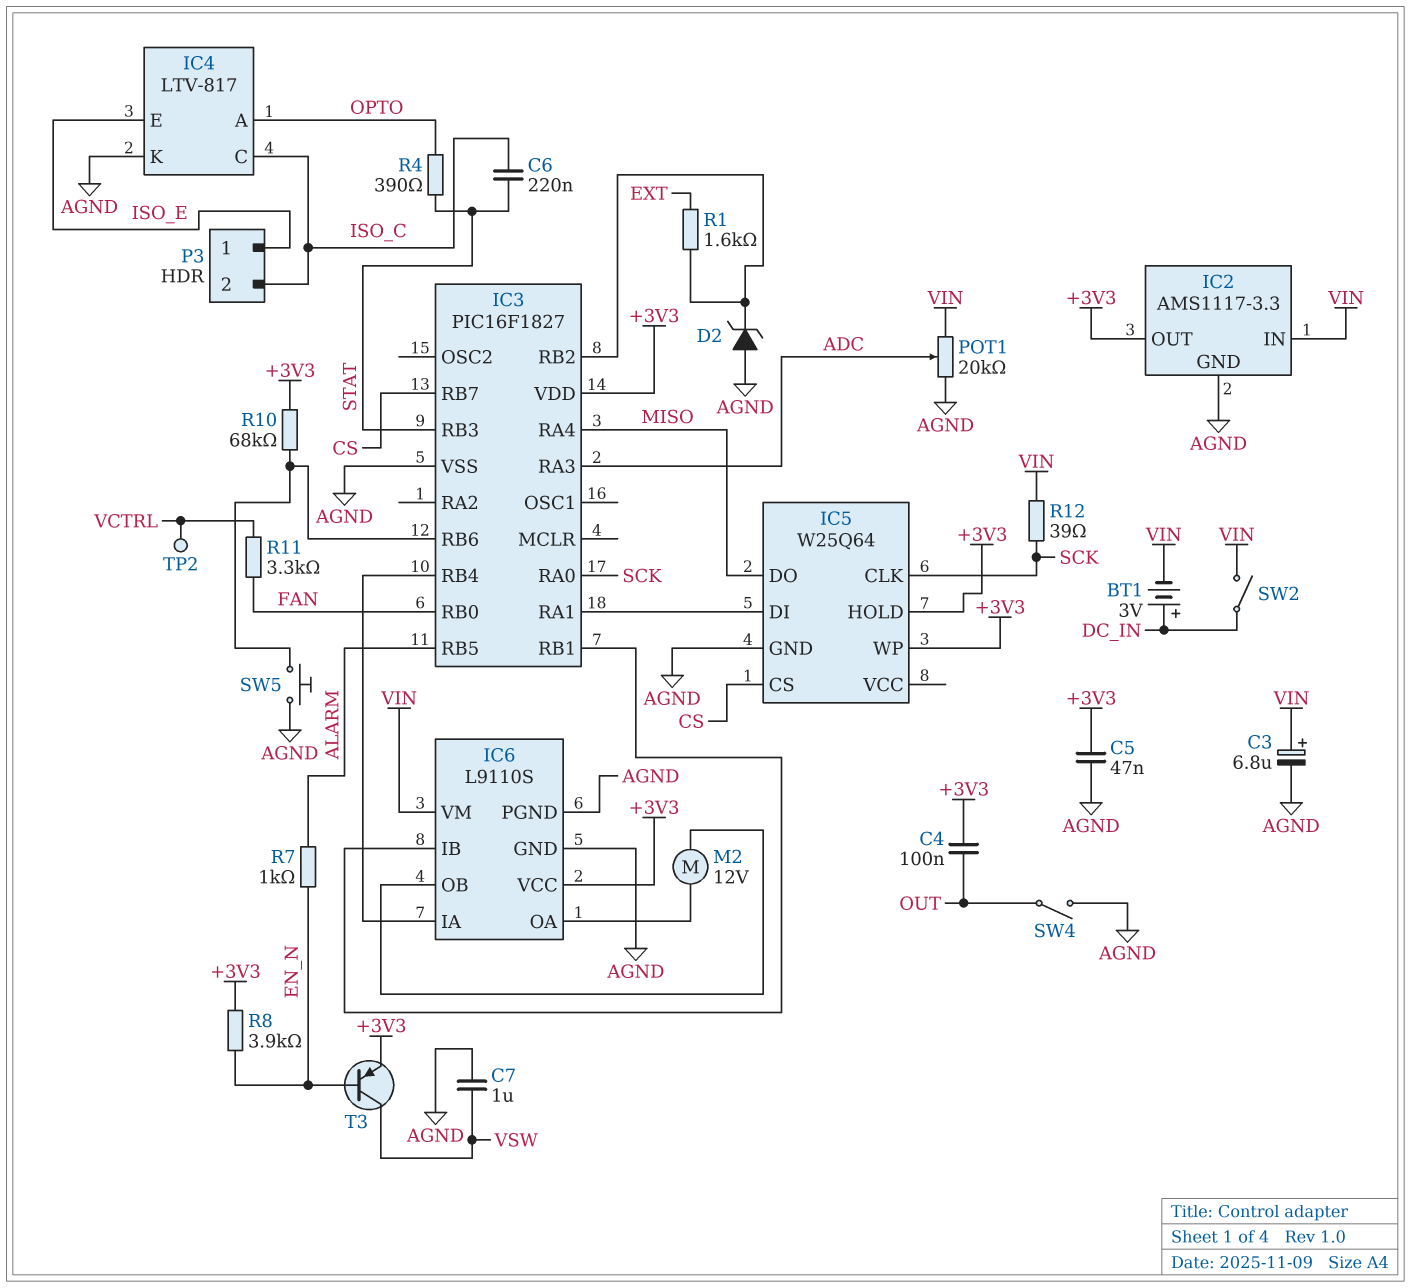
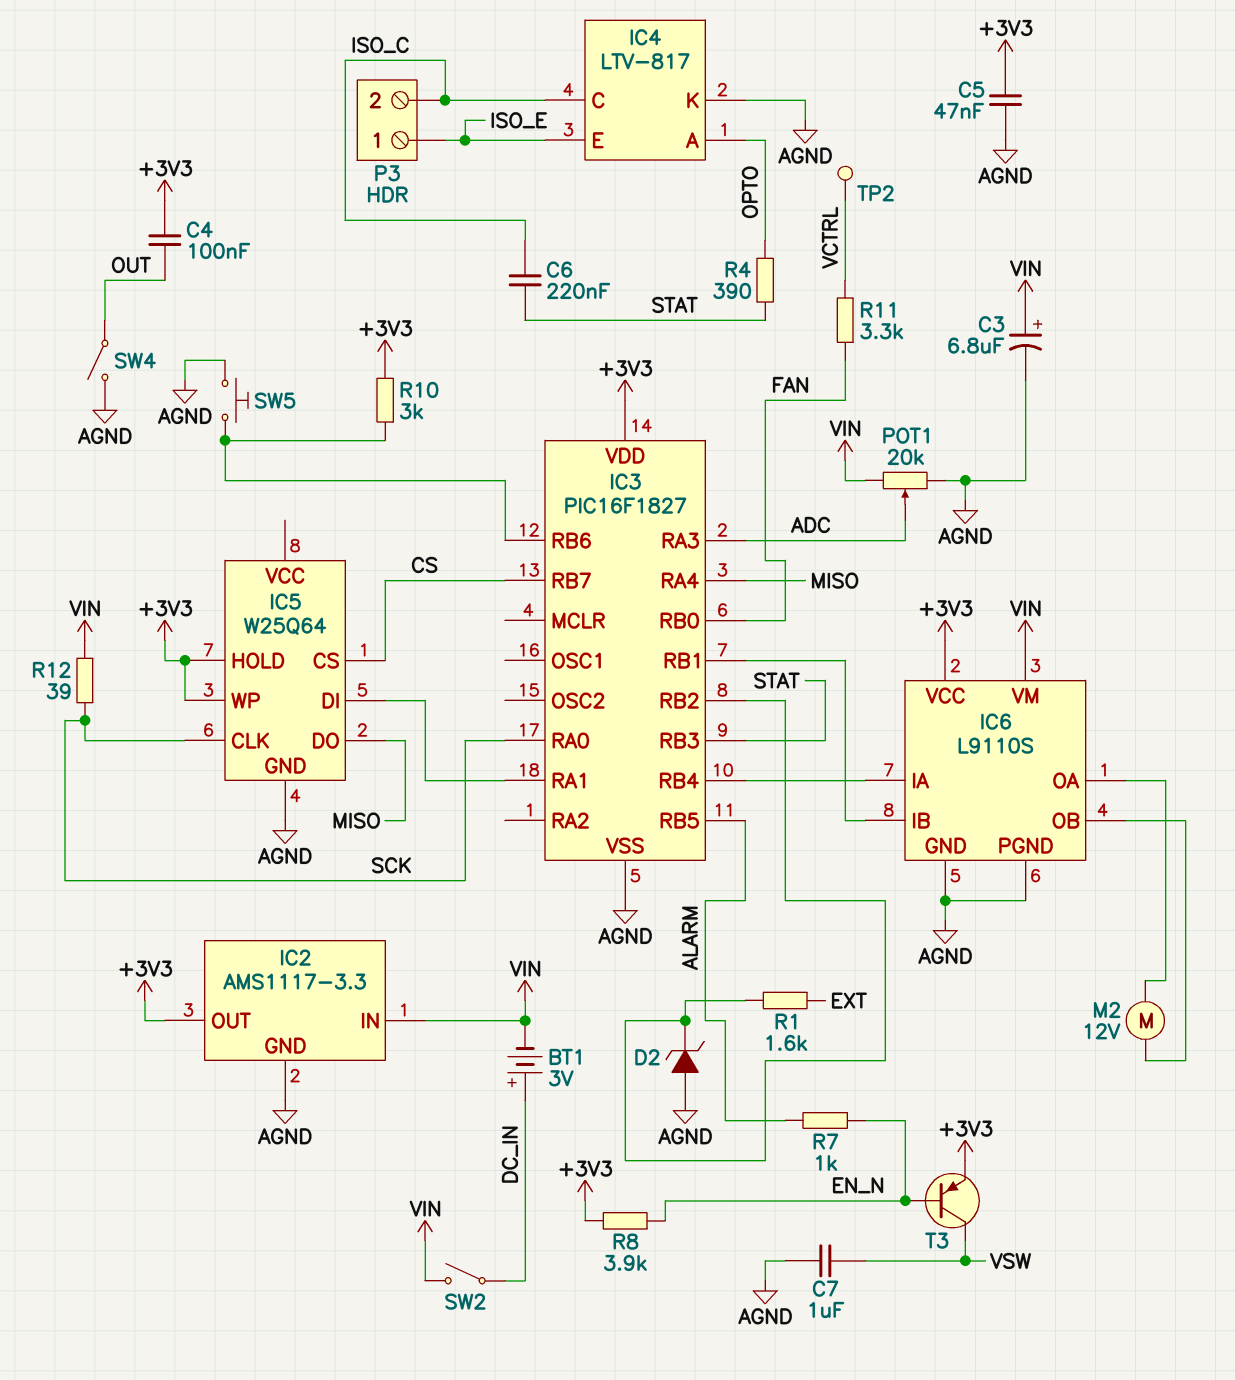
R10: 68k (+3V3, IC3/RB6) -> 3k (+3V3, IC3/RB6)

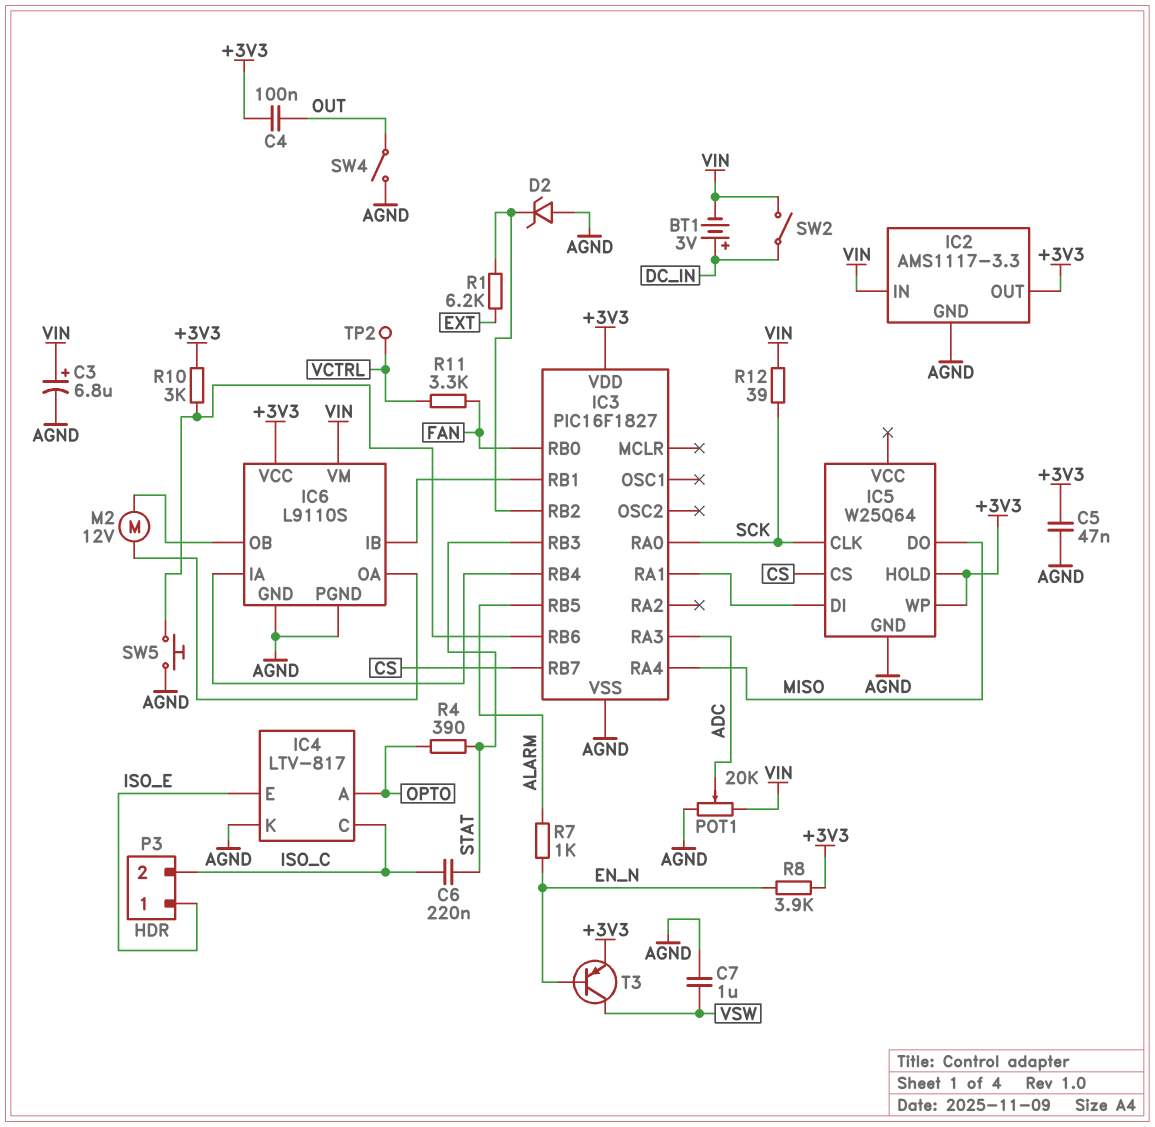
R1: 1.6k (EXT, IC3/RB2) -> 6.2k (EXT, IC3/RB2)

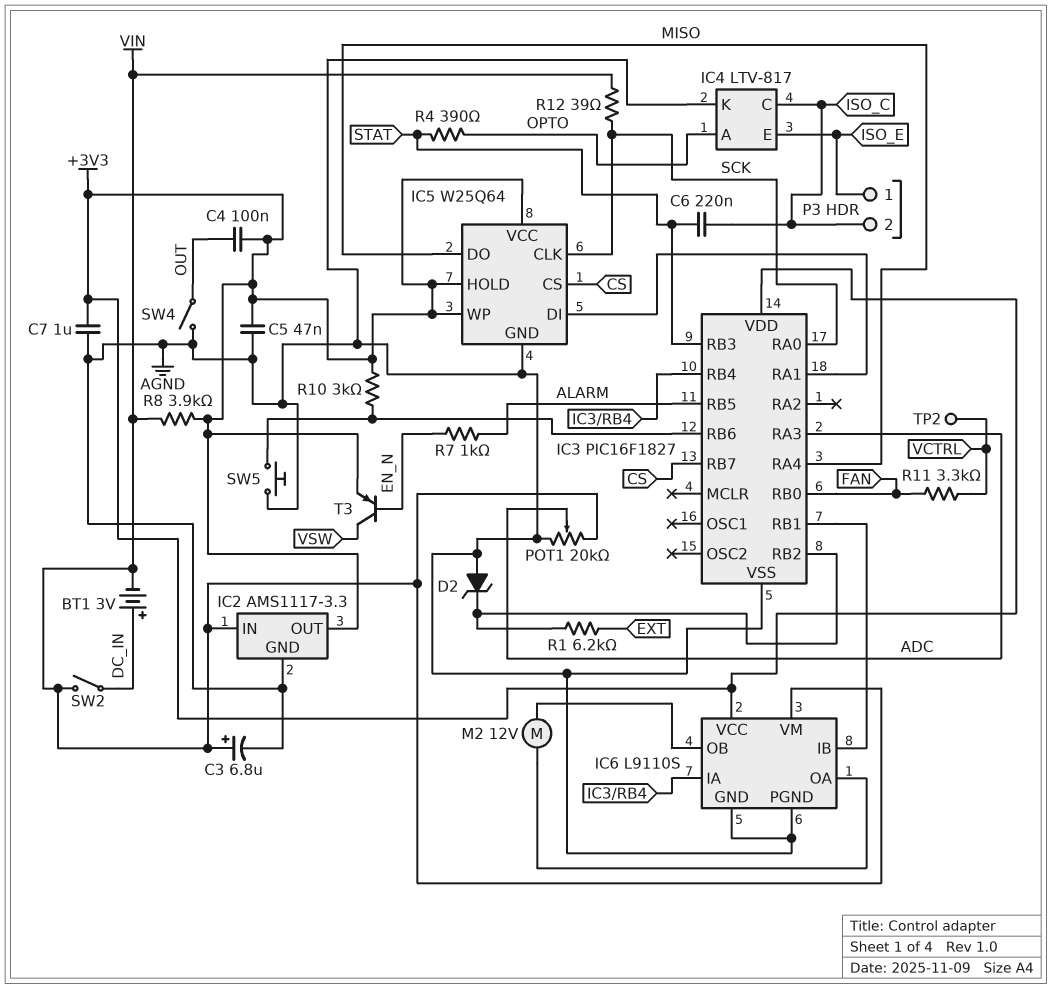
C7: 1uF (AGND, VSW) -> 1uF (+3V3, AGND)
IC5 pin VCC: none -> +3V3
R8: 3.9k (+3V3, EN_N) -> 3.9k (+3V3, VIN)

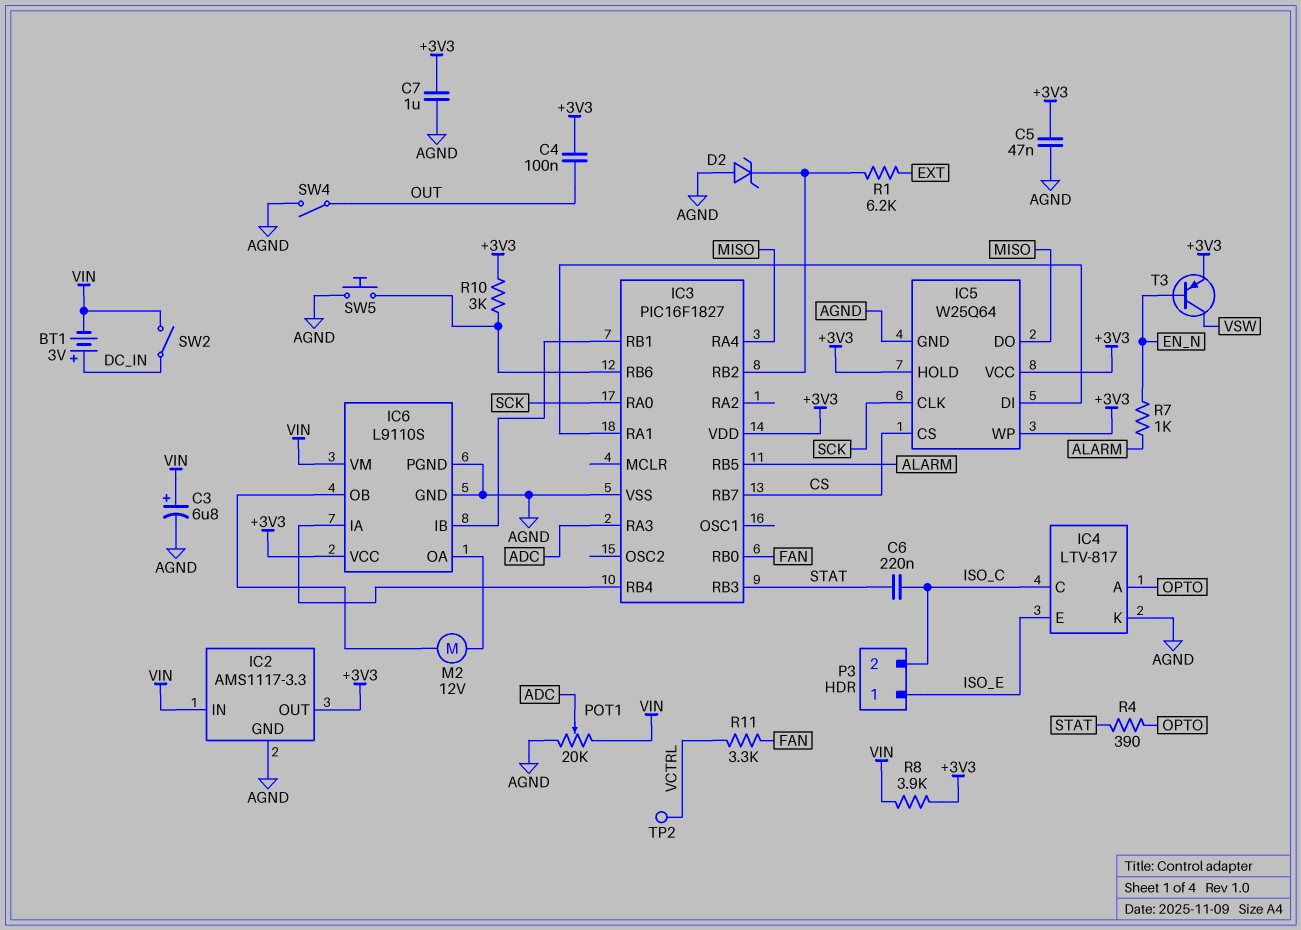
R12: 39 (SCK, VIN) -> none

